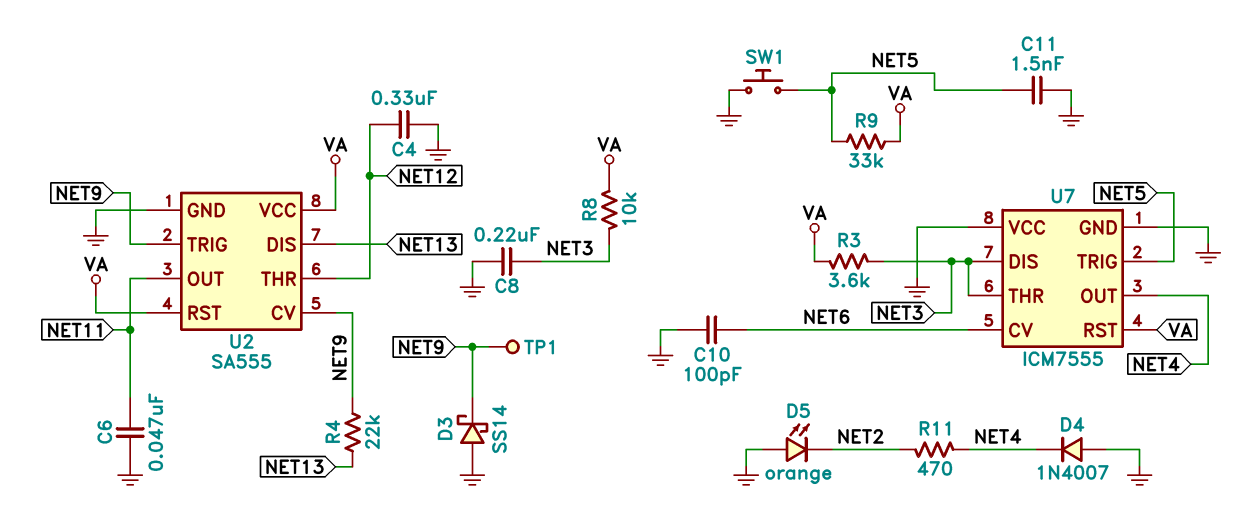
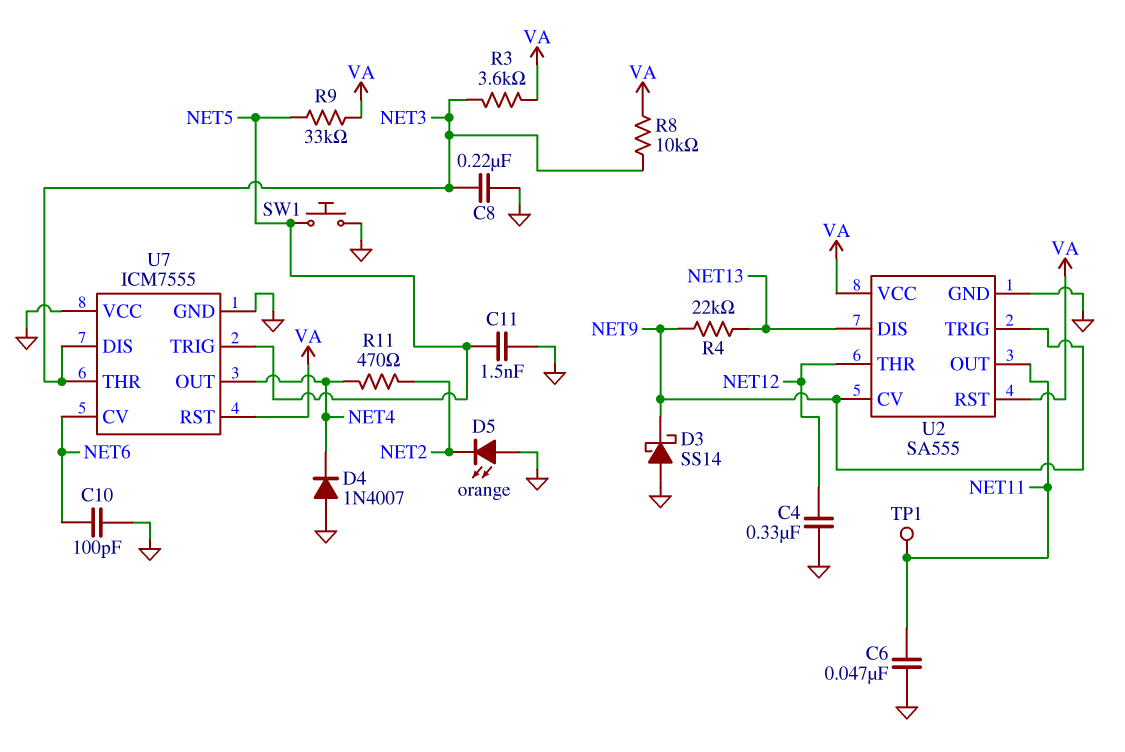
TP1: test point (NET9) -> test point (NET11)

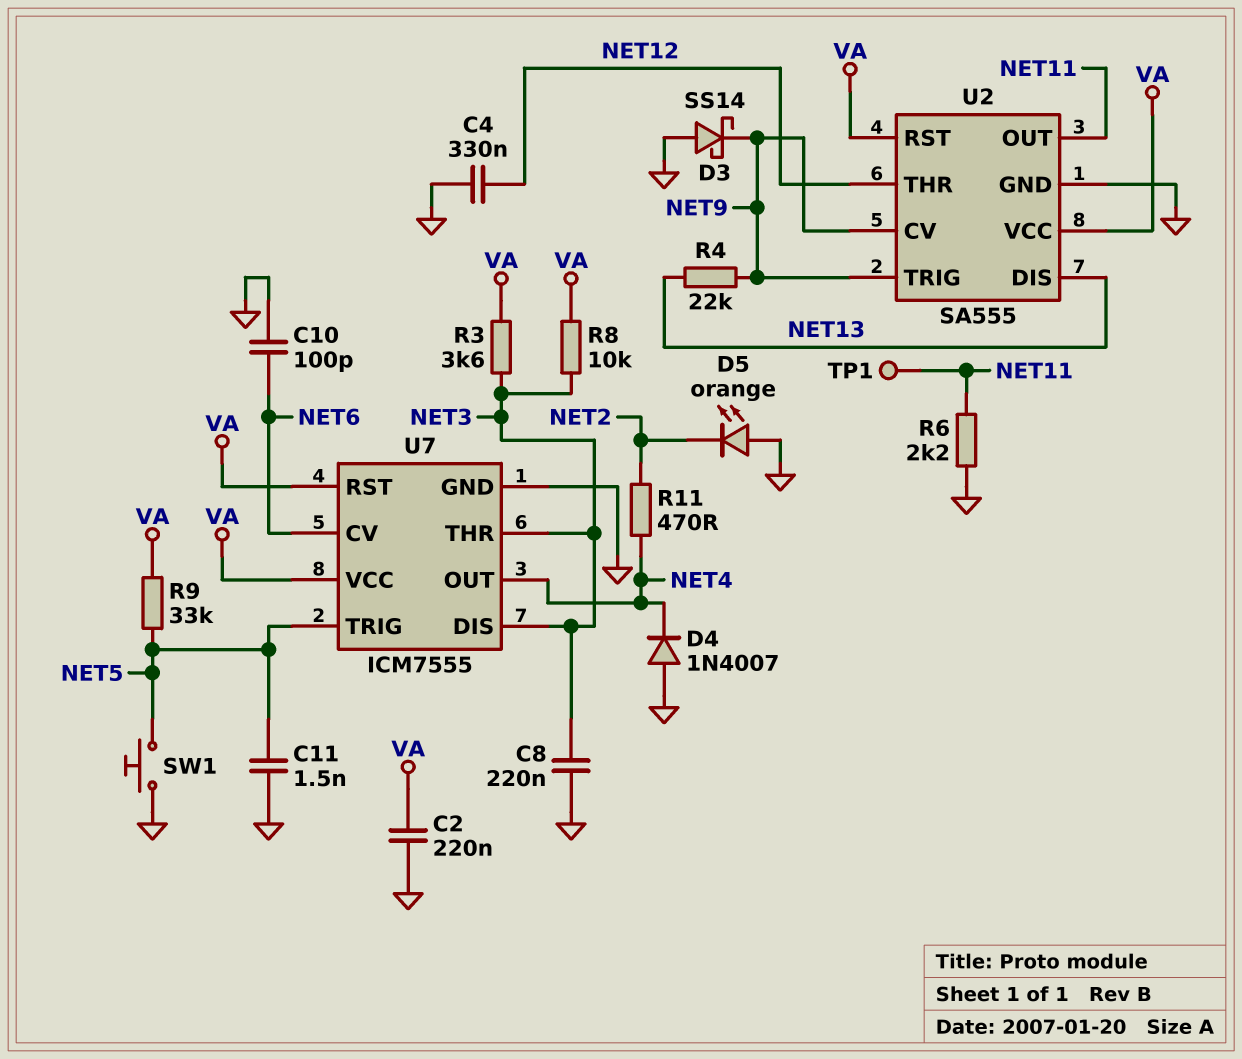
C2: none -> 220nF (GND, VA)
C6: 47nF (GND, NET11) -> none
R6: none -> 2.2k (GND, NET11)
U7 pin VCC: GND -> VA

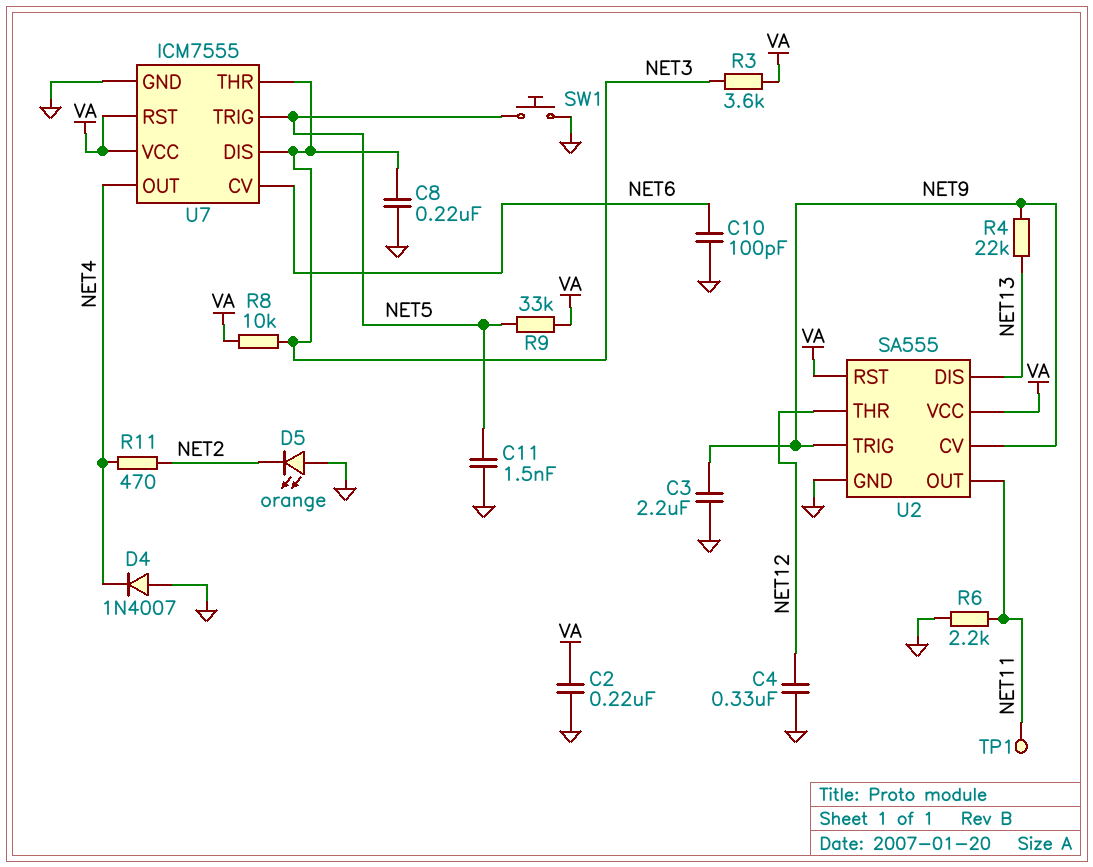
C3: none -> 2.2uF (GND, NET9)
D3: schottky SS14 (A GND, K NET9) -> none

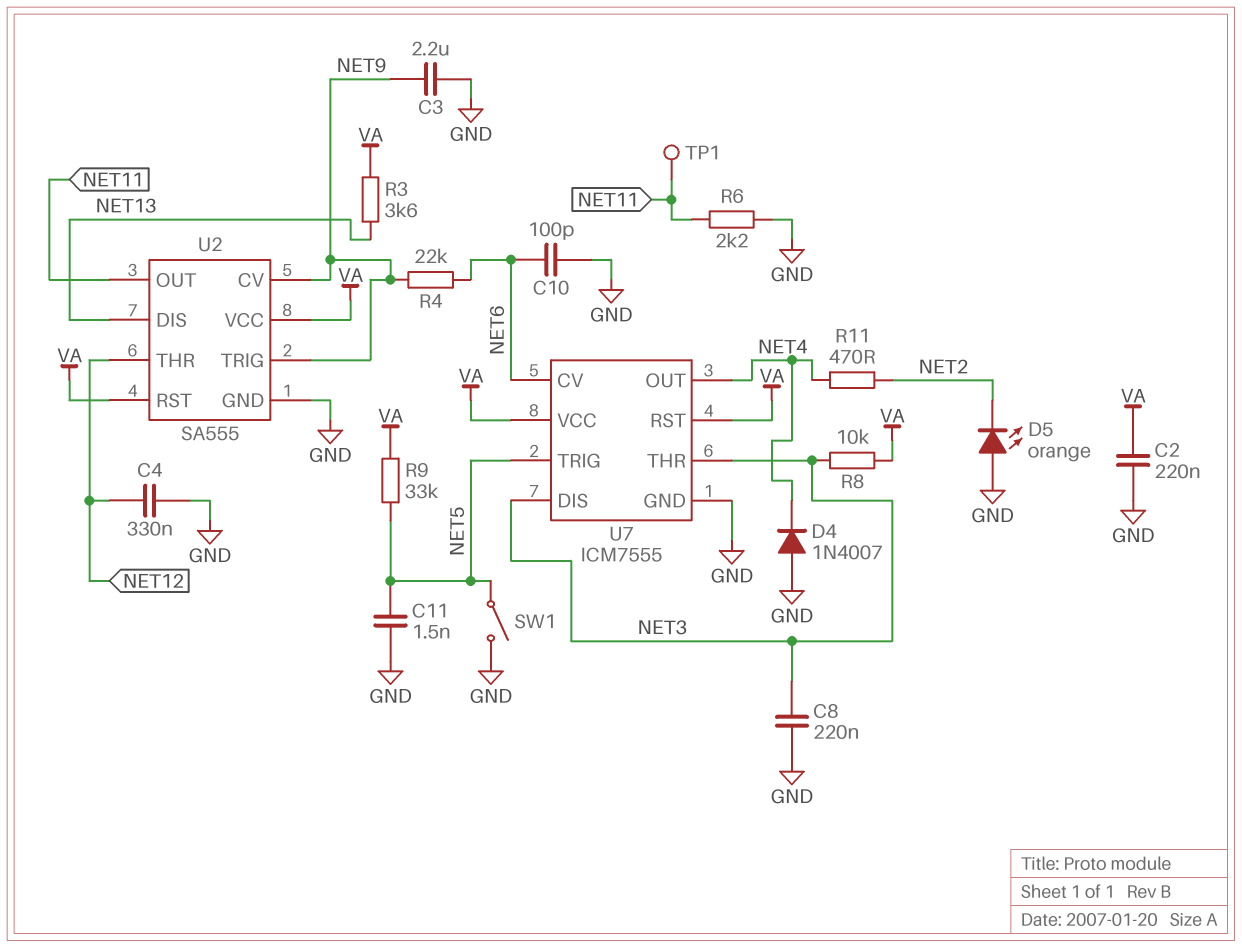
R3: 3.6k (NET3, VA) -> 3.6k (NET13, VA)
R4: 22k (NET9, NET13) -> 22k (NET6, NET9)
SW1: button (GND, NET5) -> switch (GND, NET5)

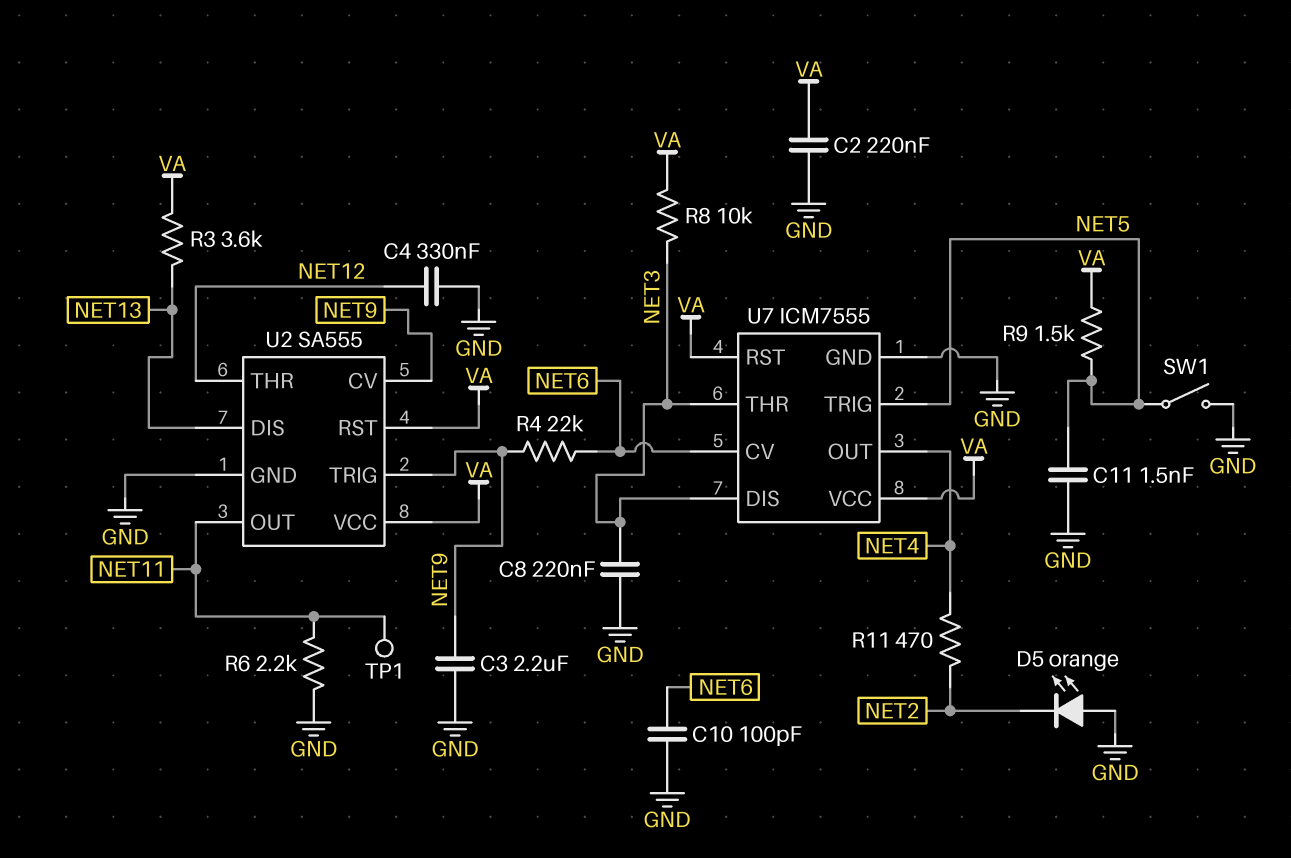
D4: diode 1N4007 (A GND, K NET4) -> none
R9: 33k (NET5, VA) -> 1.5k (NET5, VA)

